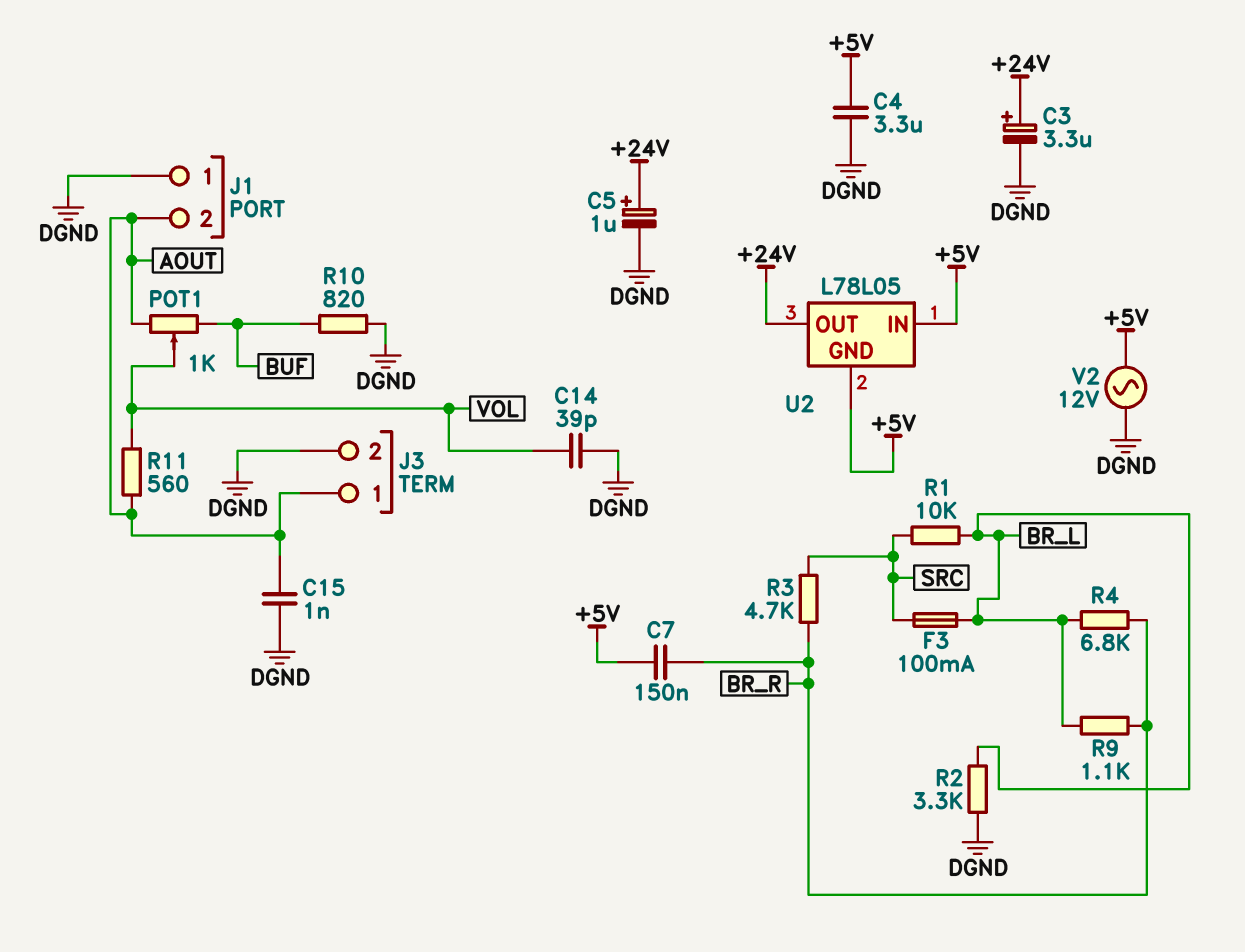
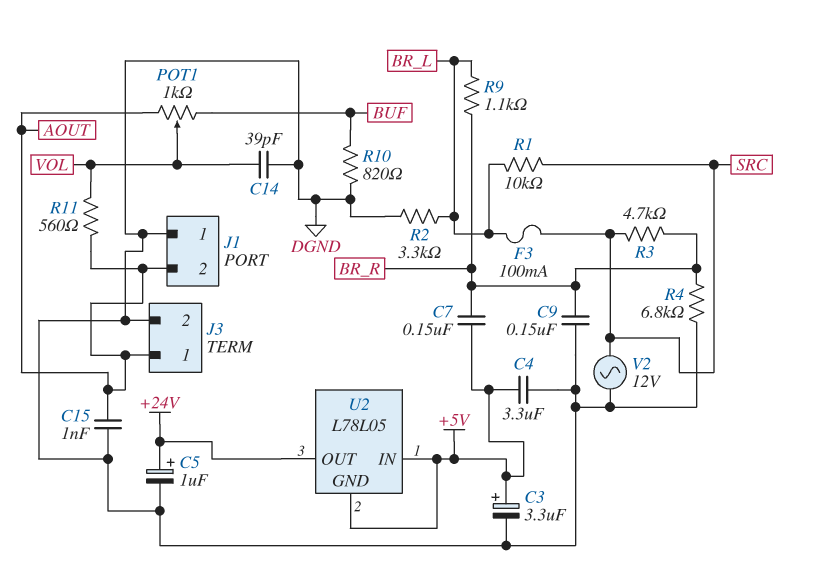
C3: 3.3uF (plus +24V, minus DGND) -> 3.3uF (plus +5V, minus DGND)
C9: none -> 150nF (BR_R, DGND)
R4: 6.8k (BR_L, BR_R) -> 6.8k (BR_R, DGND)
V2: AC 12V (+5V, DGND) -> AC 12V (DGND, SRC)

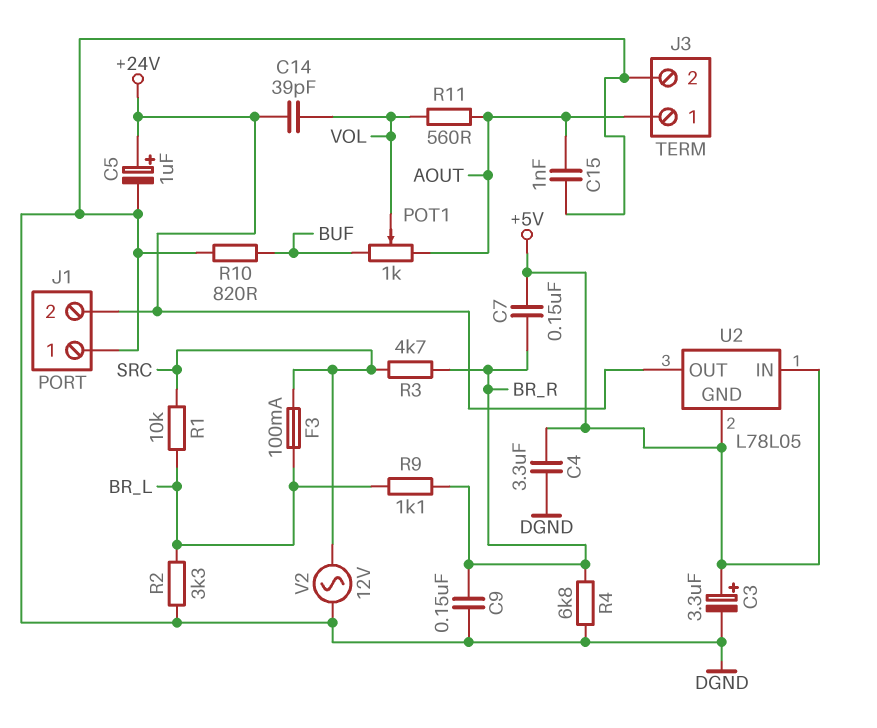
C14: 39pF (DGND, VOL) -> 39pF (+24V, VOL)
J1 pin 2: AOUT -> +24V

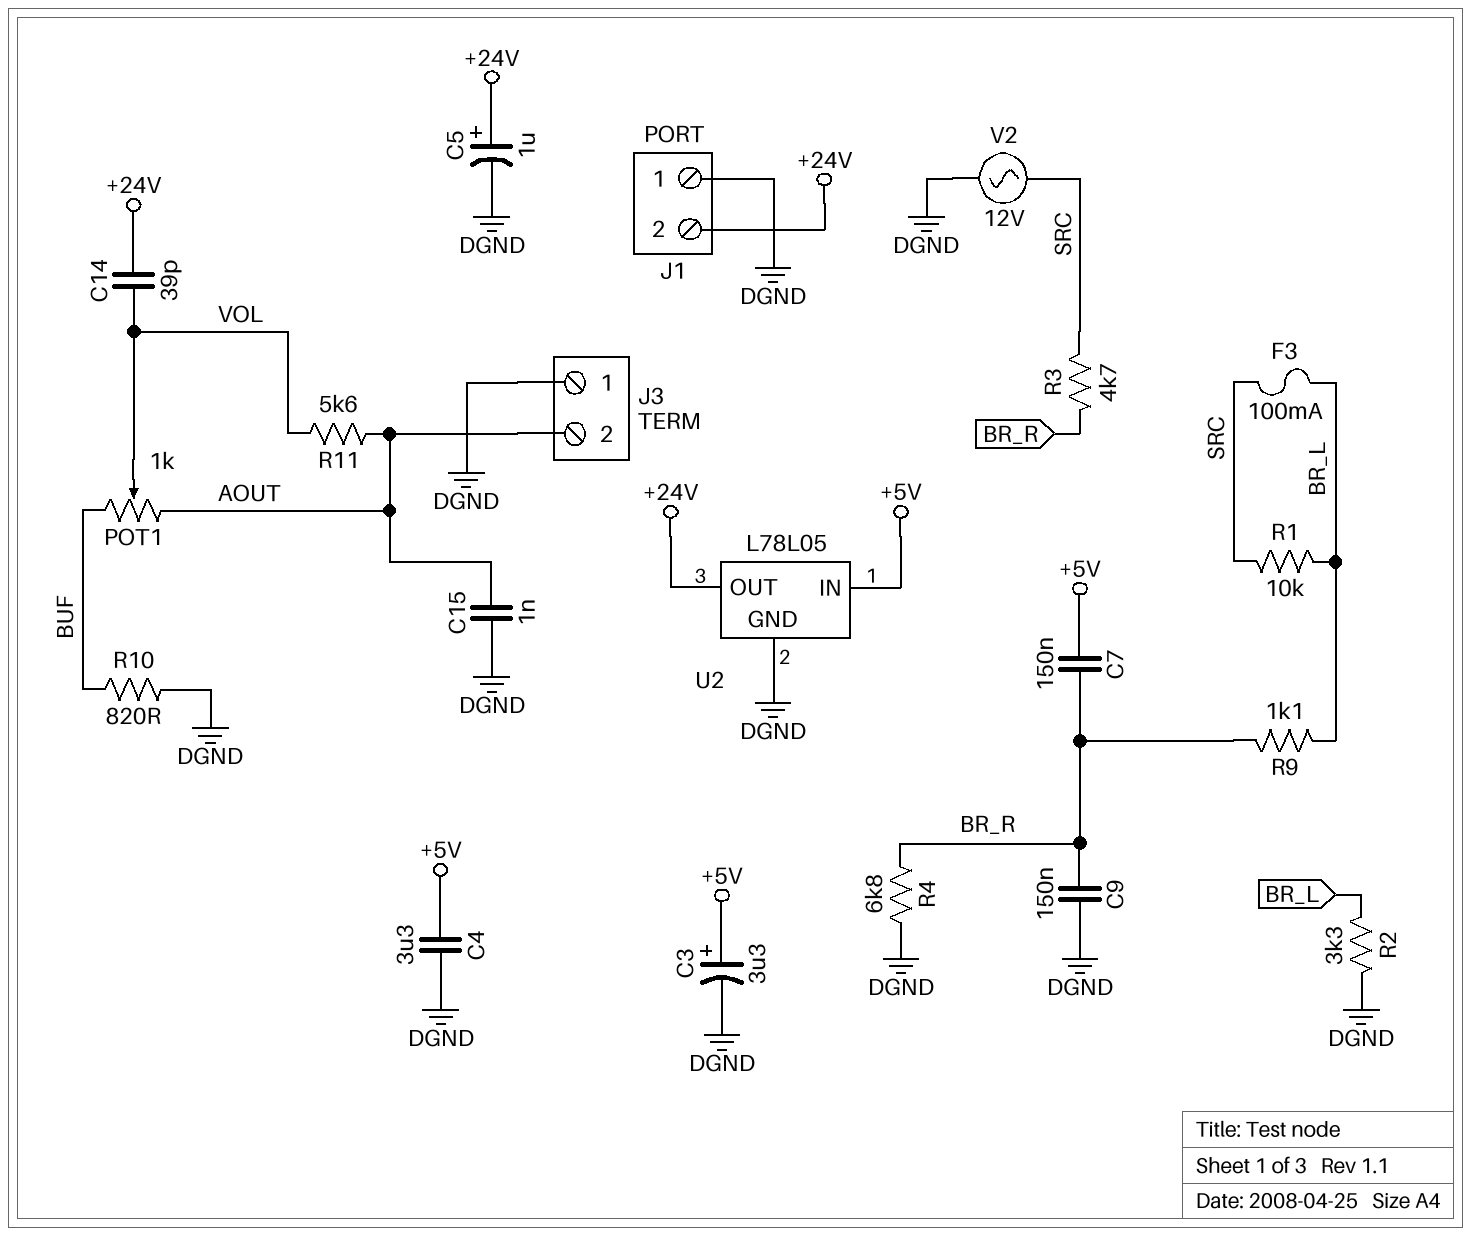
J3 pin 1: AOUT -> DGND
J3 pin 2: DGND -> AOUT
R11: 560 (AOUT, VOL) -> 5.6k (AOUT, VOL)
U2 pin GND: +5V -> DGND

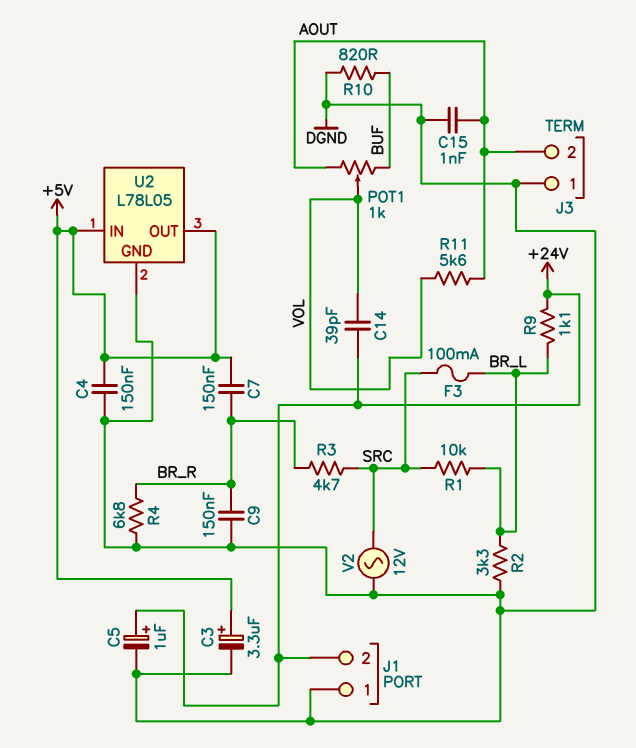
C4: 3.3uF (+5V, DGND) -> 150nF (+5V, DGND)
R9: 1.1k (BR_L, BR_R) -> 1.1k (+24V, BR_L)
U2 pin OUT: +24V -> +5V

